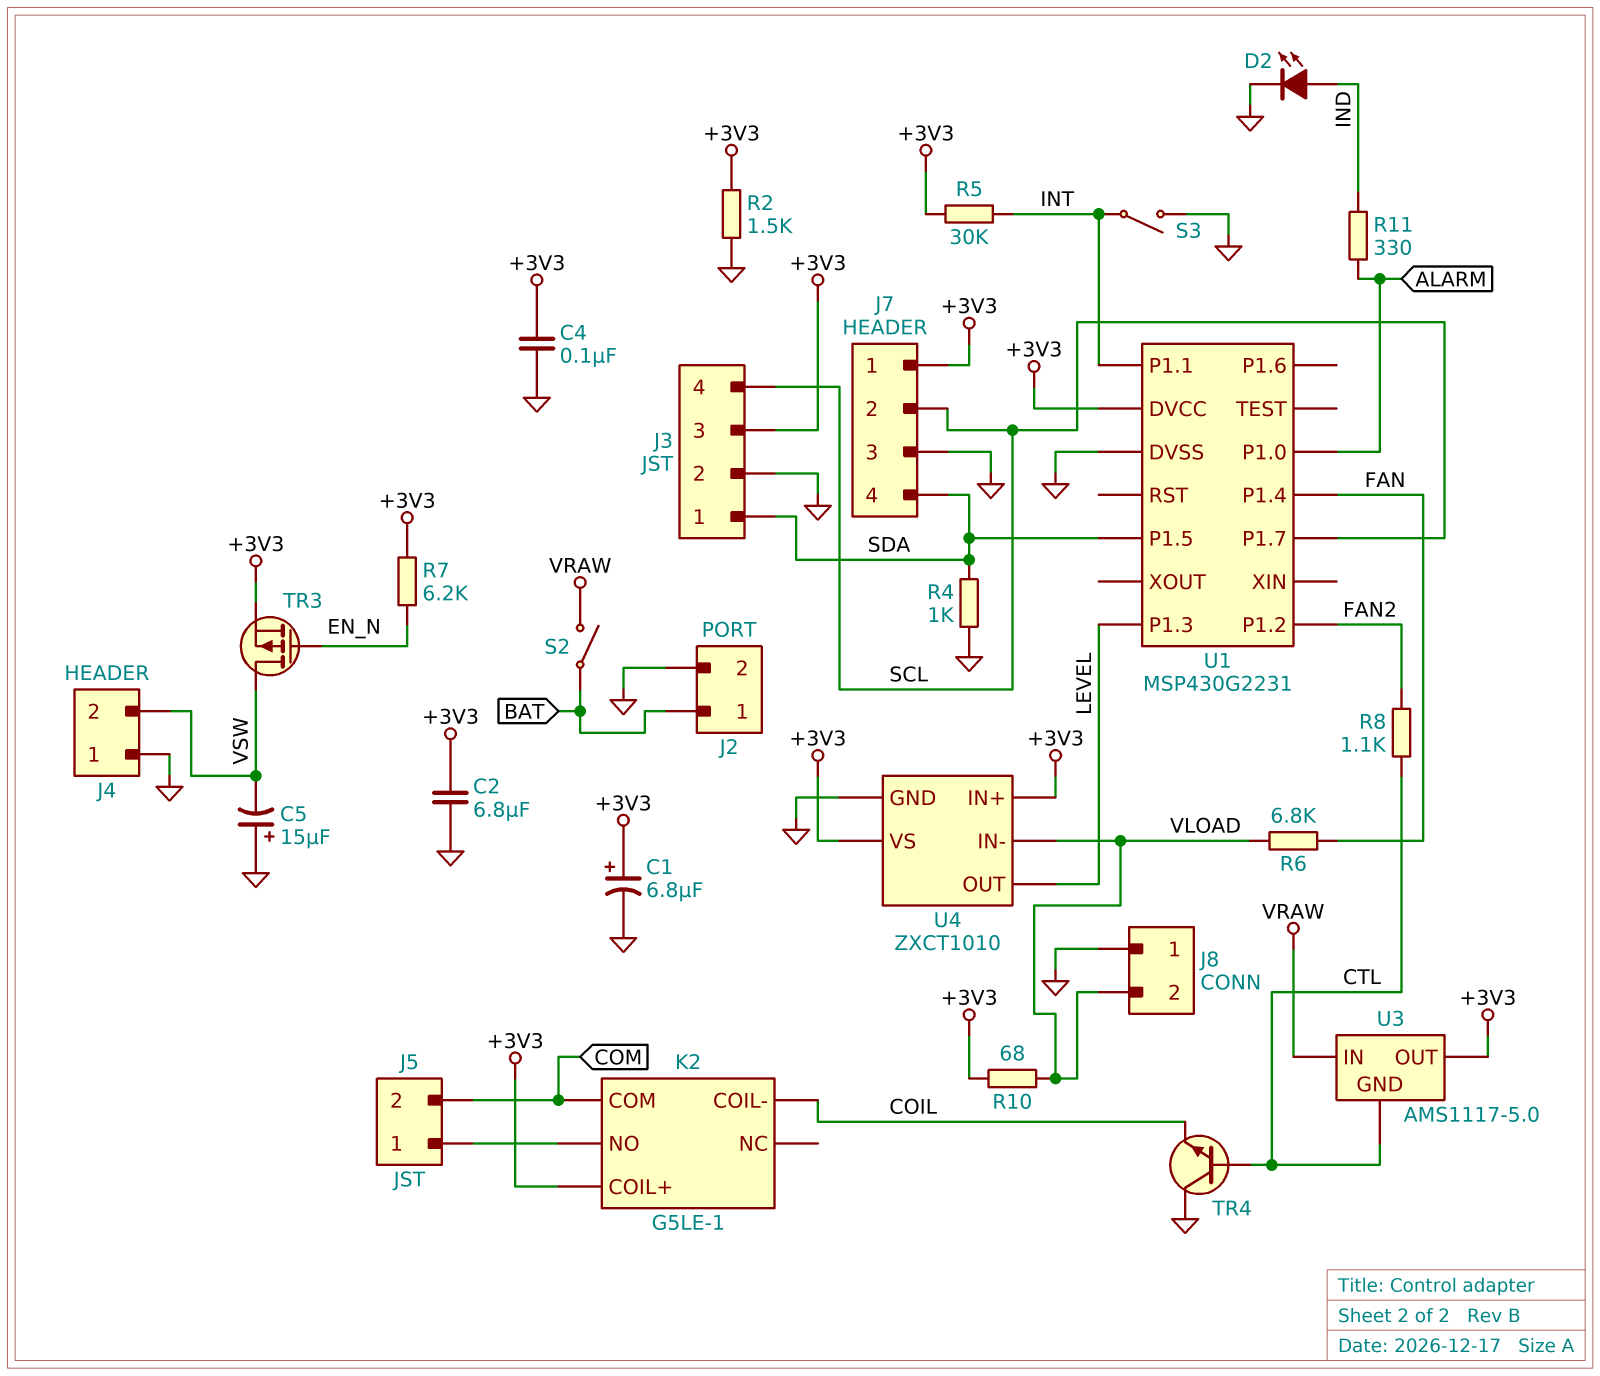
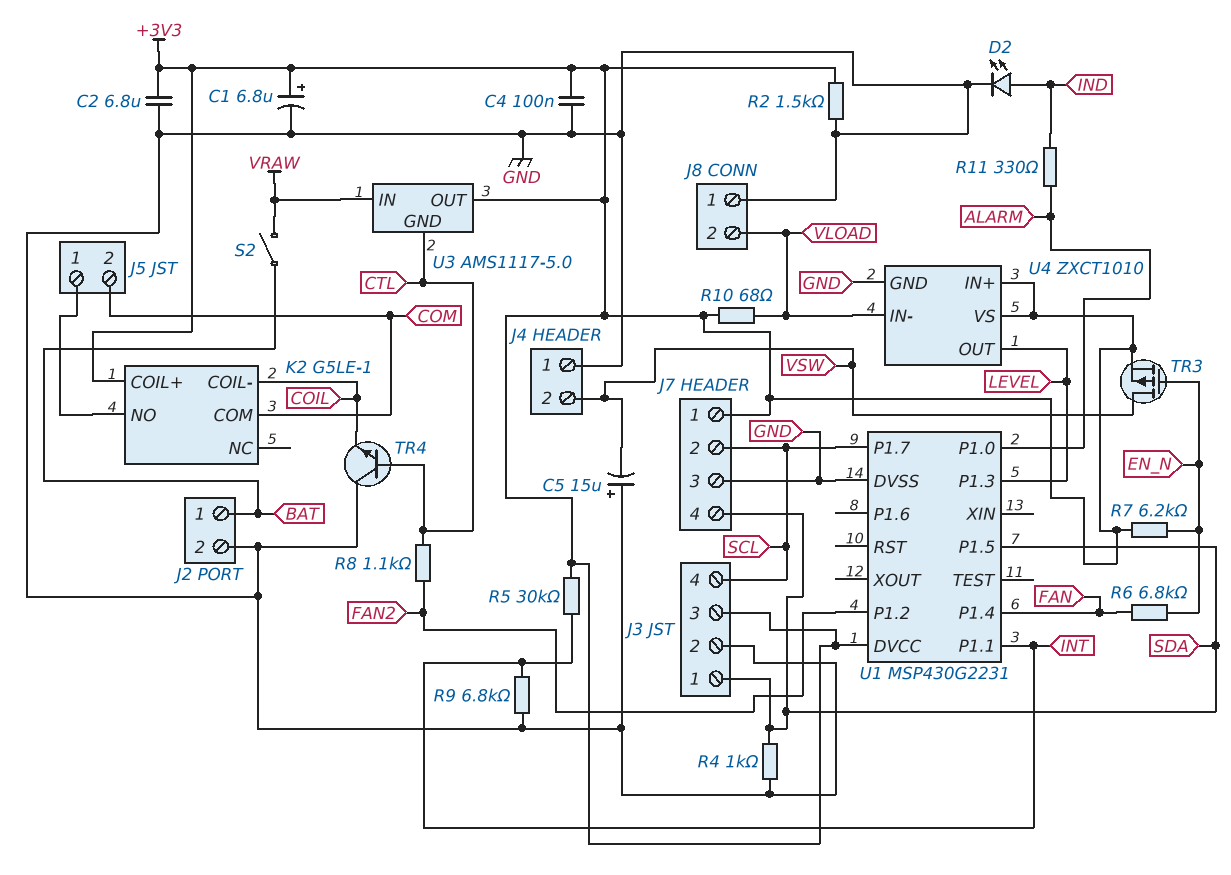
R6: 6.8k (FAN, VLOAD) -> 6.8k (EN_N, FAN)
R9: none -> 6.8k (GND, INT)
S3: switch (GND, INT) -> none

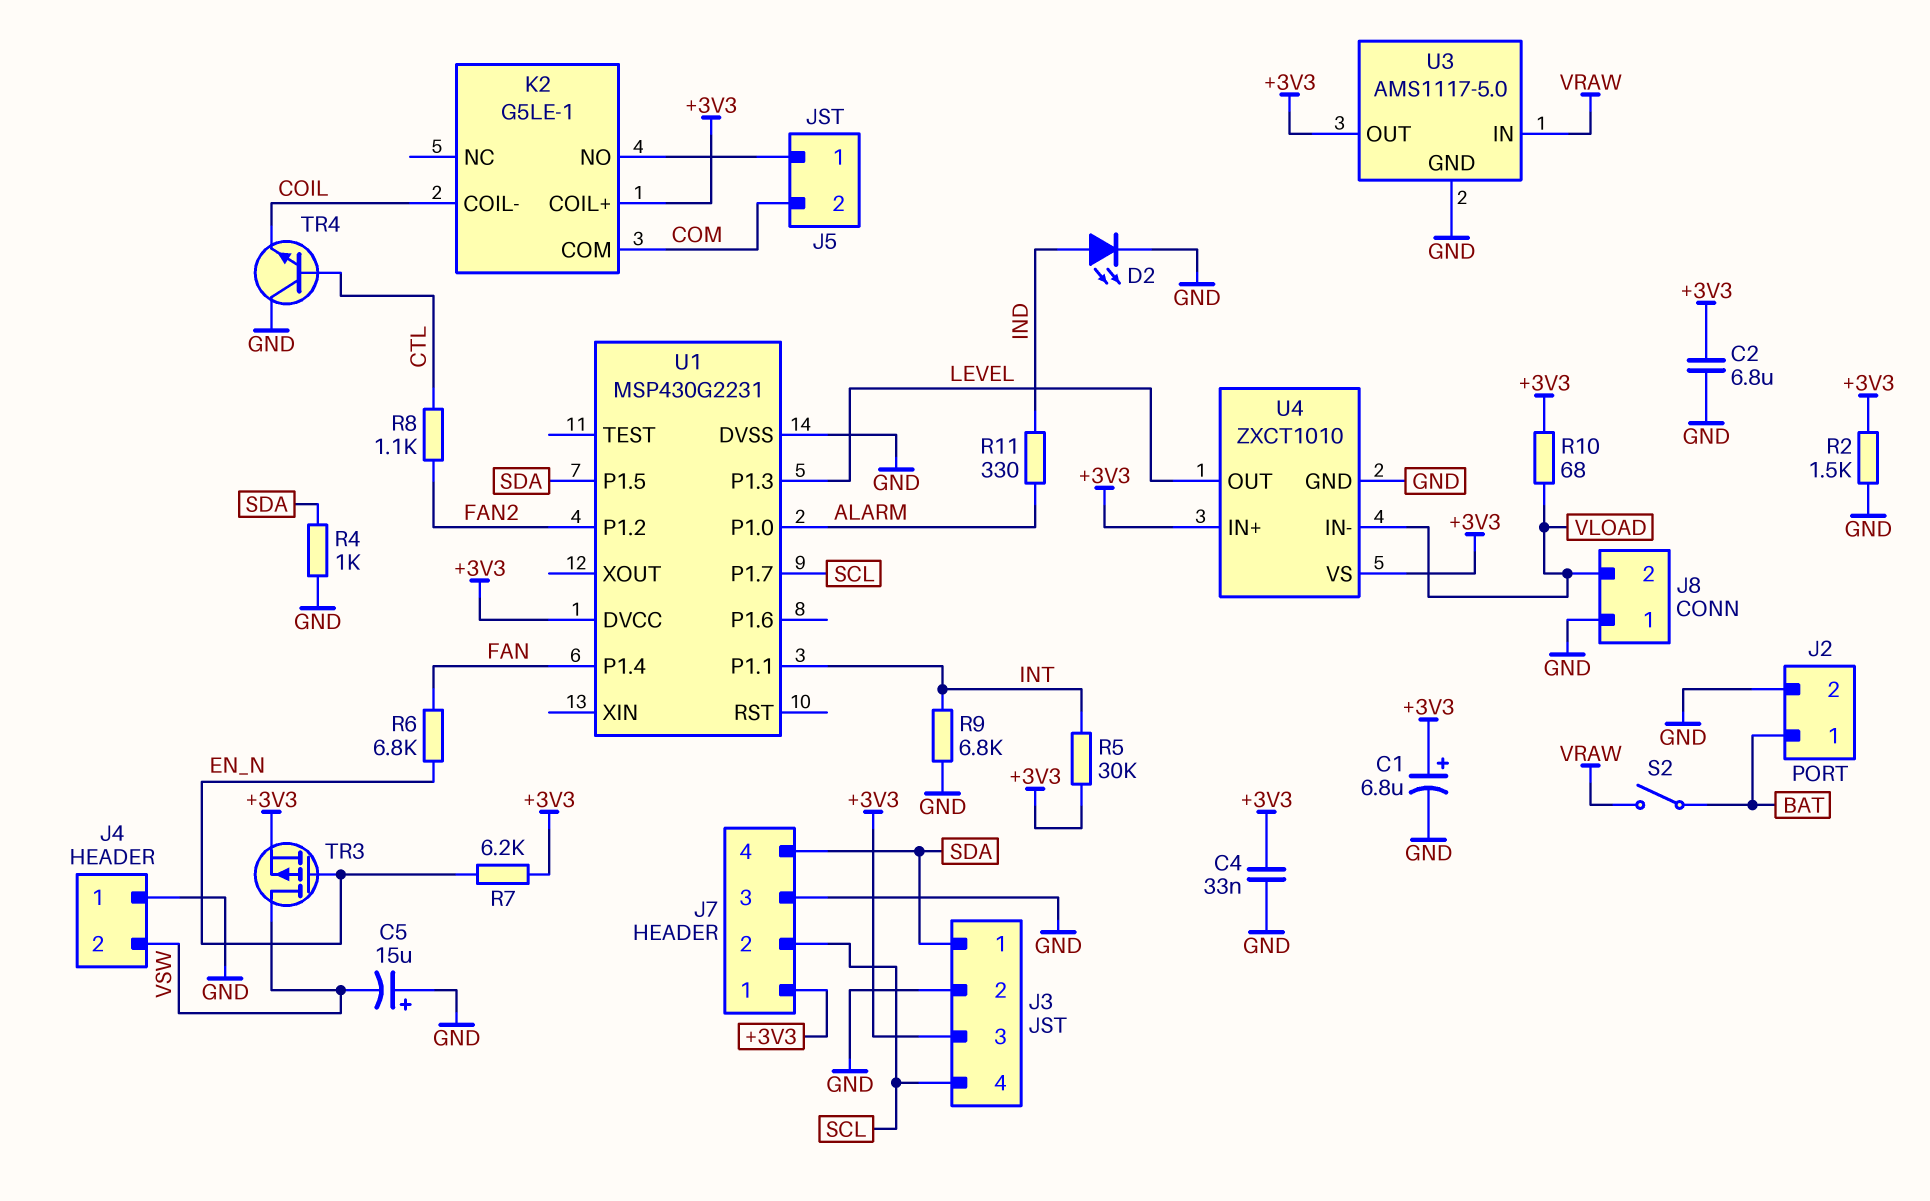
C4: 100nF (+3V3, GND) -> 33nF (+3V3, GND)
U3 pin GND: CTL -> GND

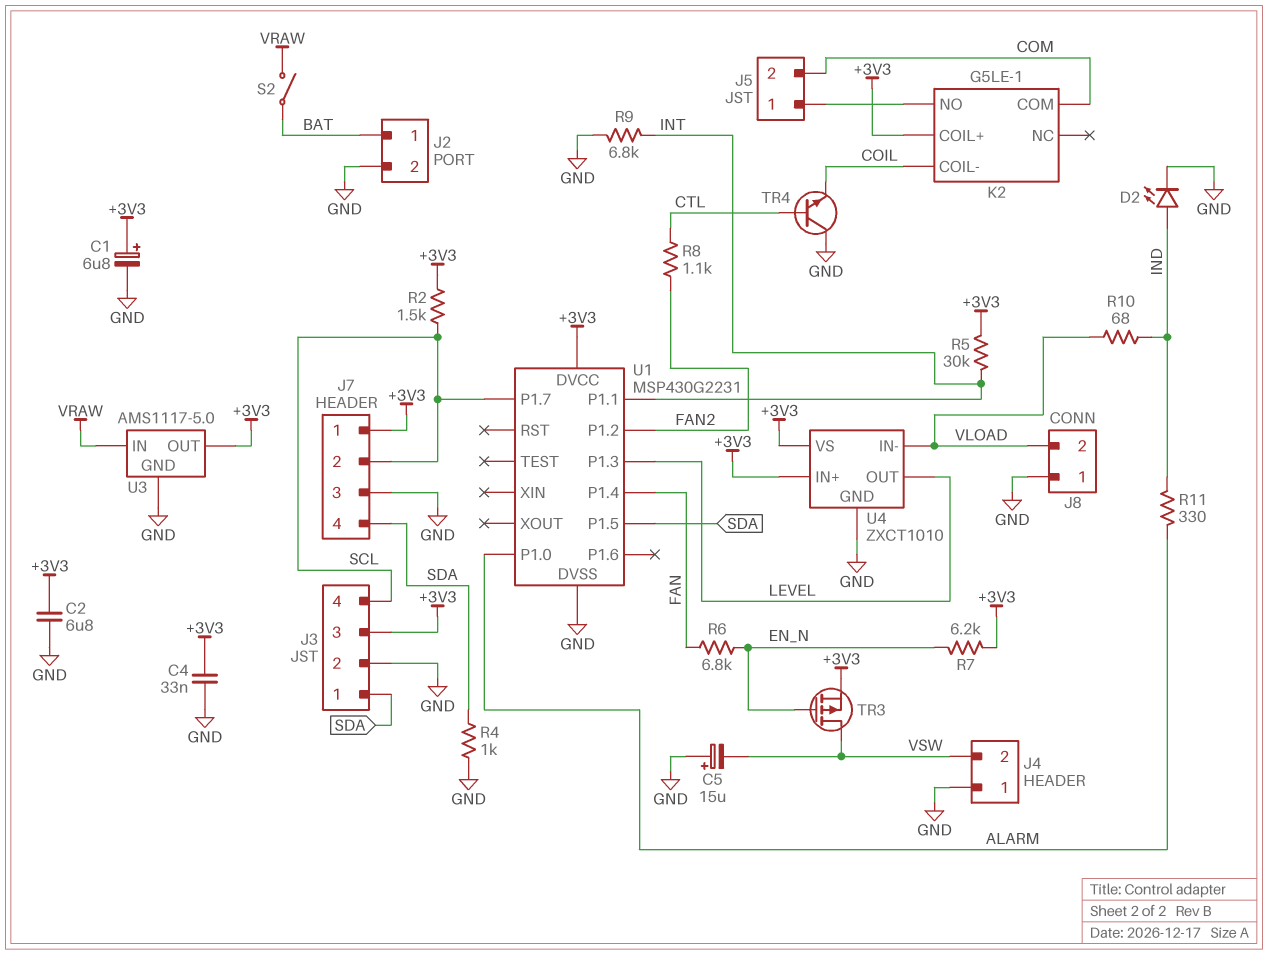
R2: 1.5k (+3V3, GND) -> 1.5k (+3V3, SCL)
R10: 68 (+3V3, VLOAD) -> 68 (IND, VLOAD)

